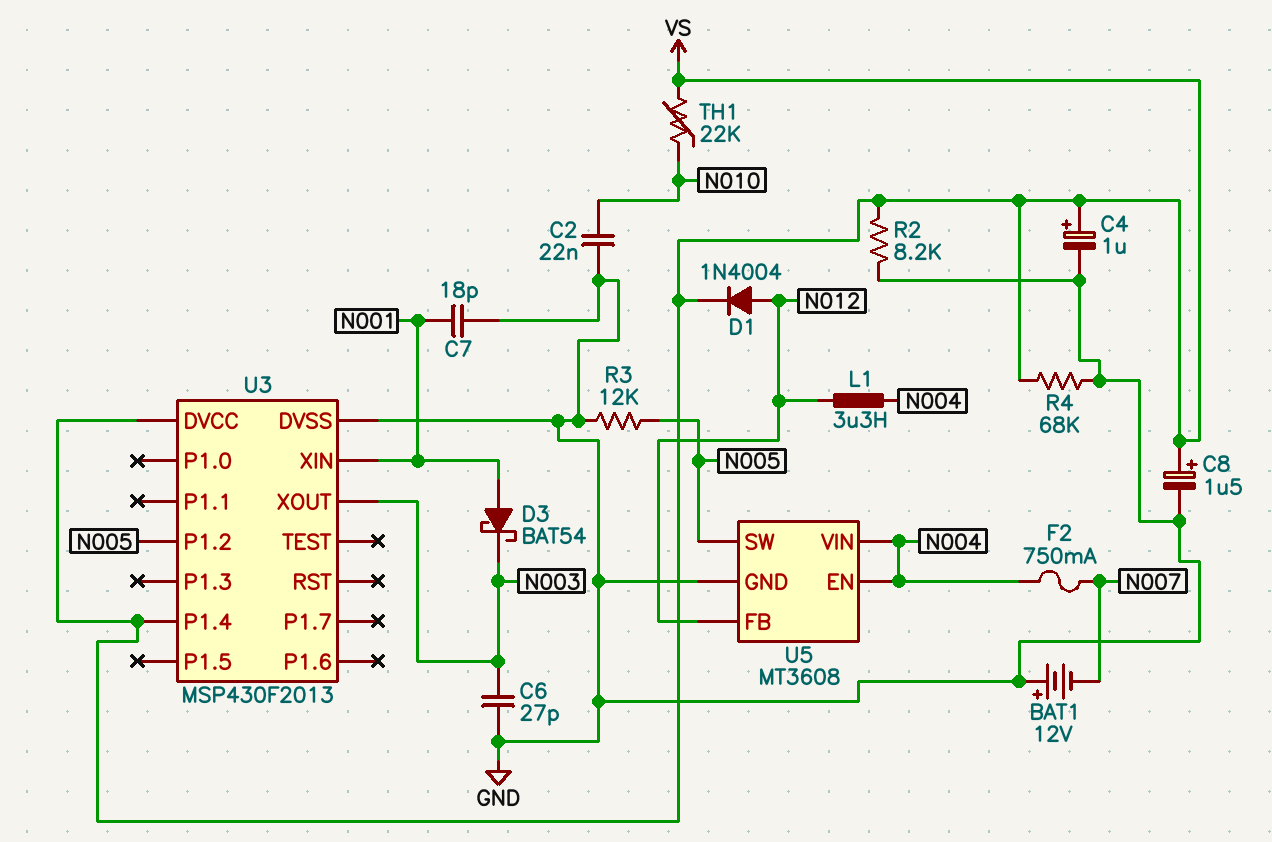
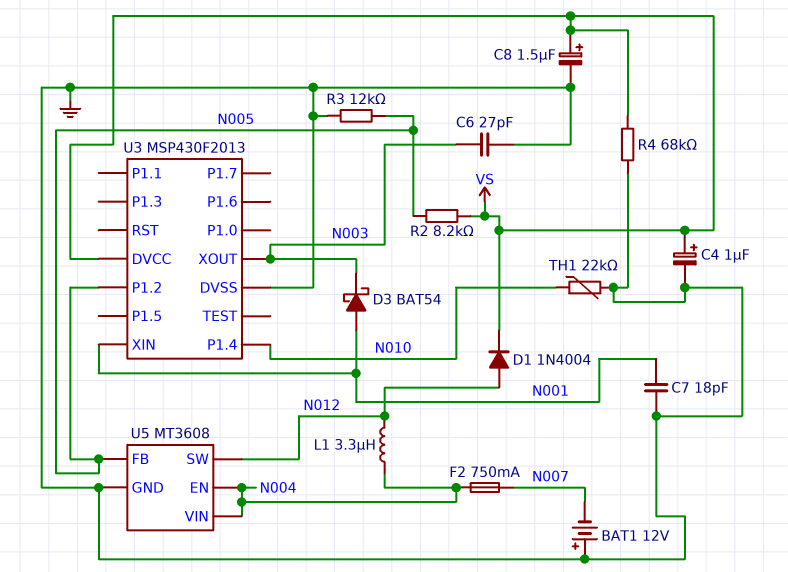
C2: 22nF (GND, N010) -> none
R2: 8.2k (GND, VS) -> 8.2k (N005, VS)
TH1: 22k (N010, VS) -> 22k (GND, N010)
U3 pin P1.4: VS -> N010
U5 pin FB: N012 -> N005
U5 pin SW: N005 -> N012

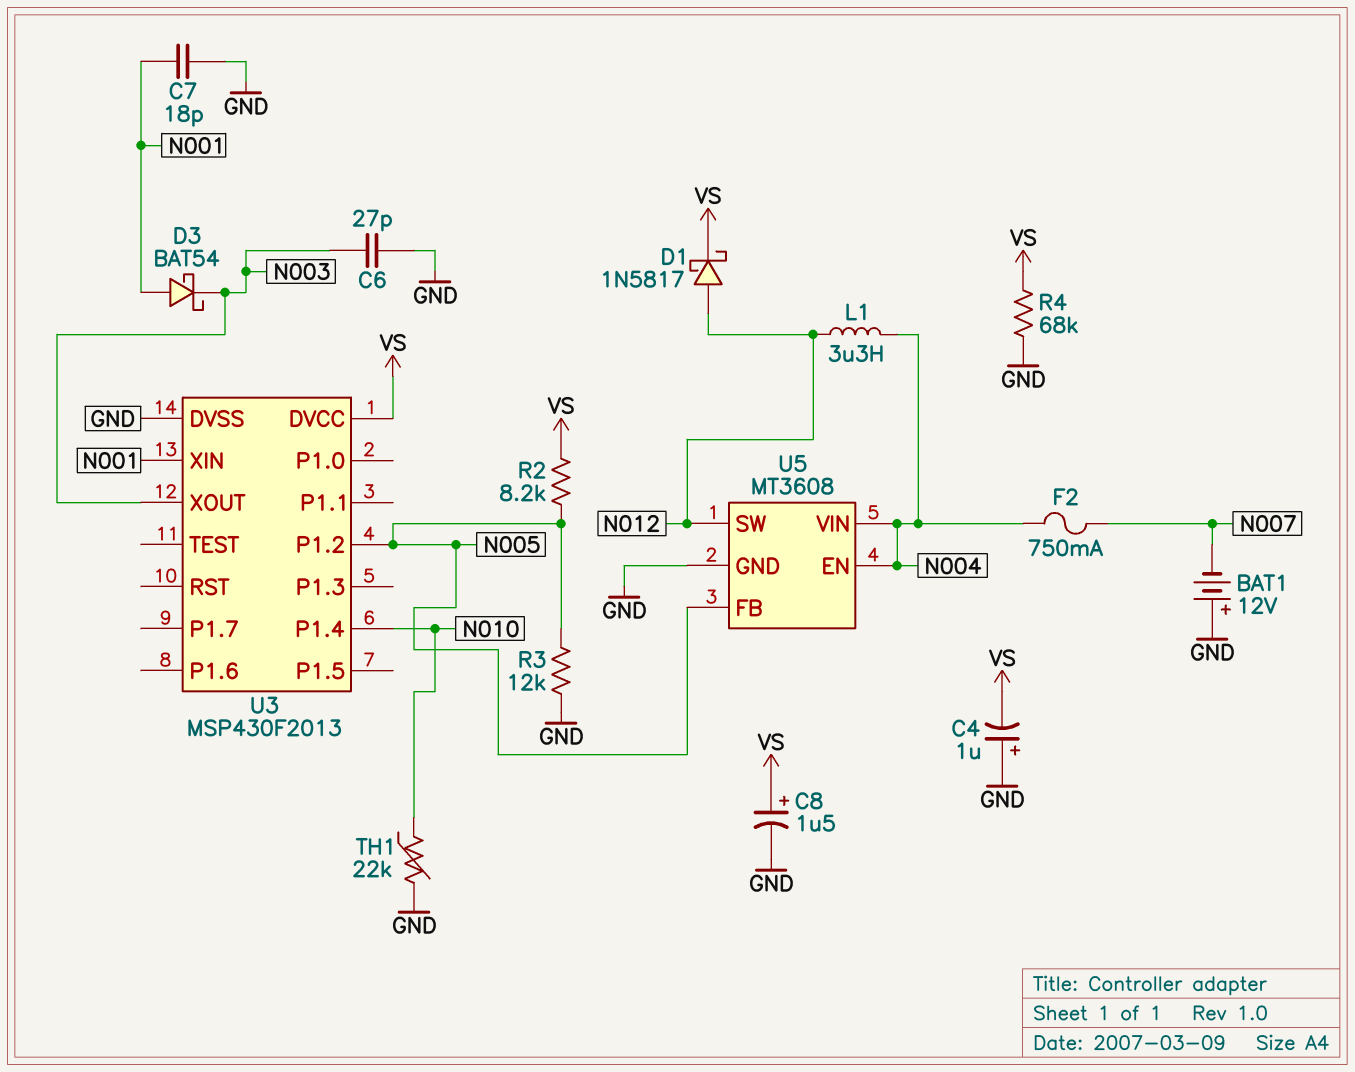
C4: 1uF (plus VS, minus GND) -> 1uF (plus GND, minus VS)
D1: diode 1N4004 (A N012, K VS) -> schottky 1N5817 (A N012, K VS)

